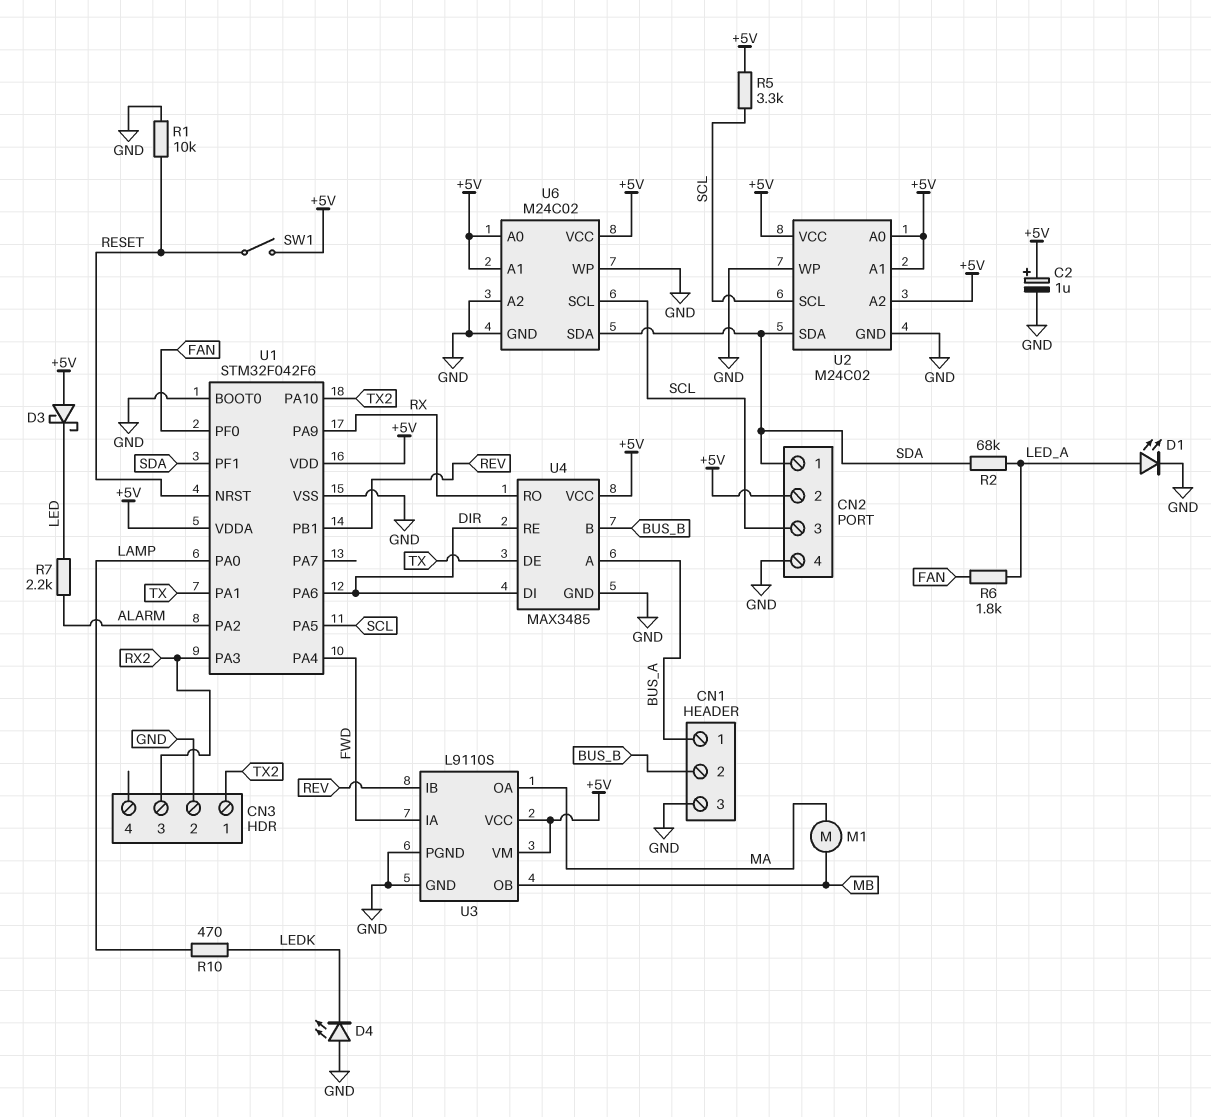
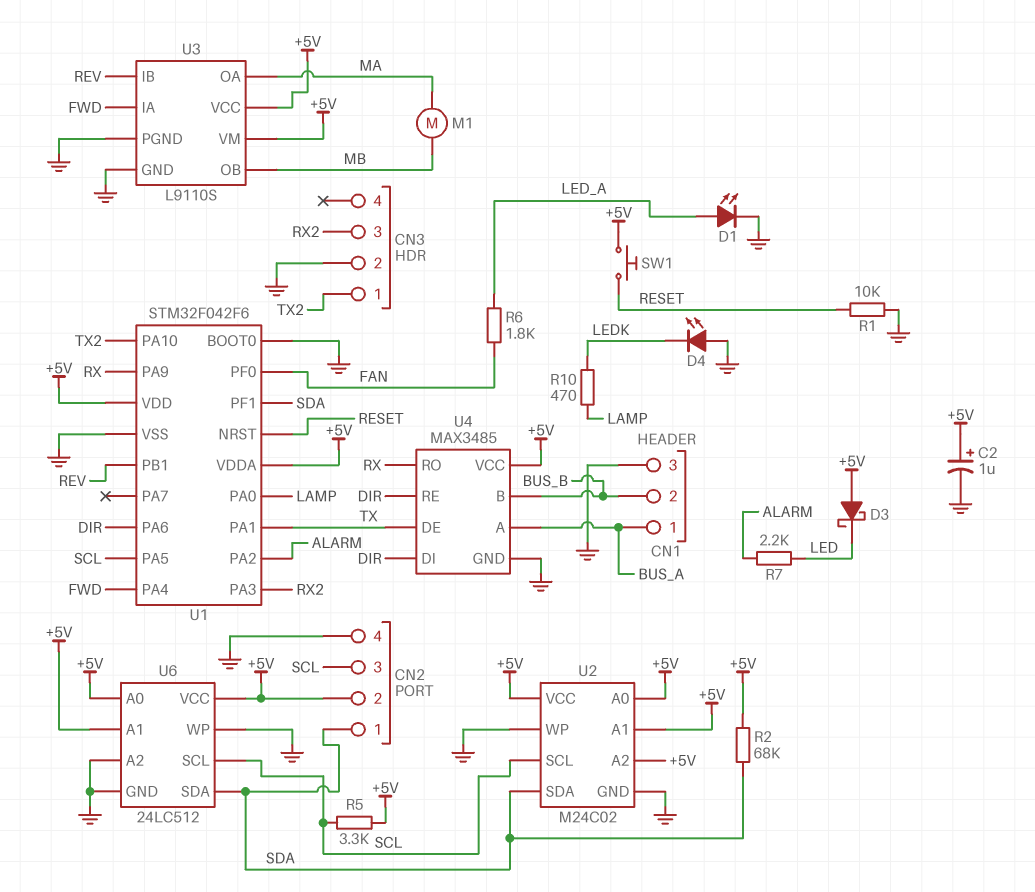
R2: 68k (LED_A, SDA) -> 68k (+5V, SDA)
SW1: switch (+5V, RESET) -> button (+5V, RESET)
U6: M24C02 -> 24LC512

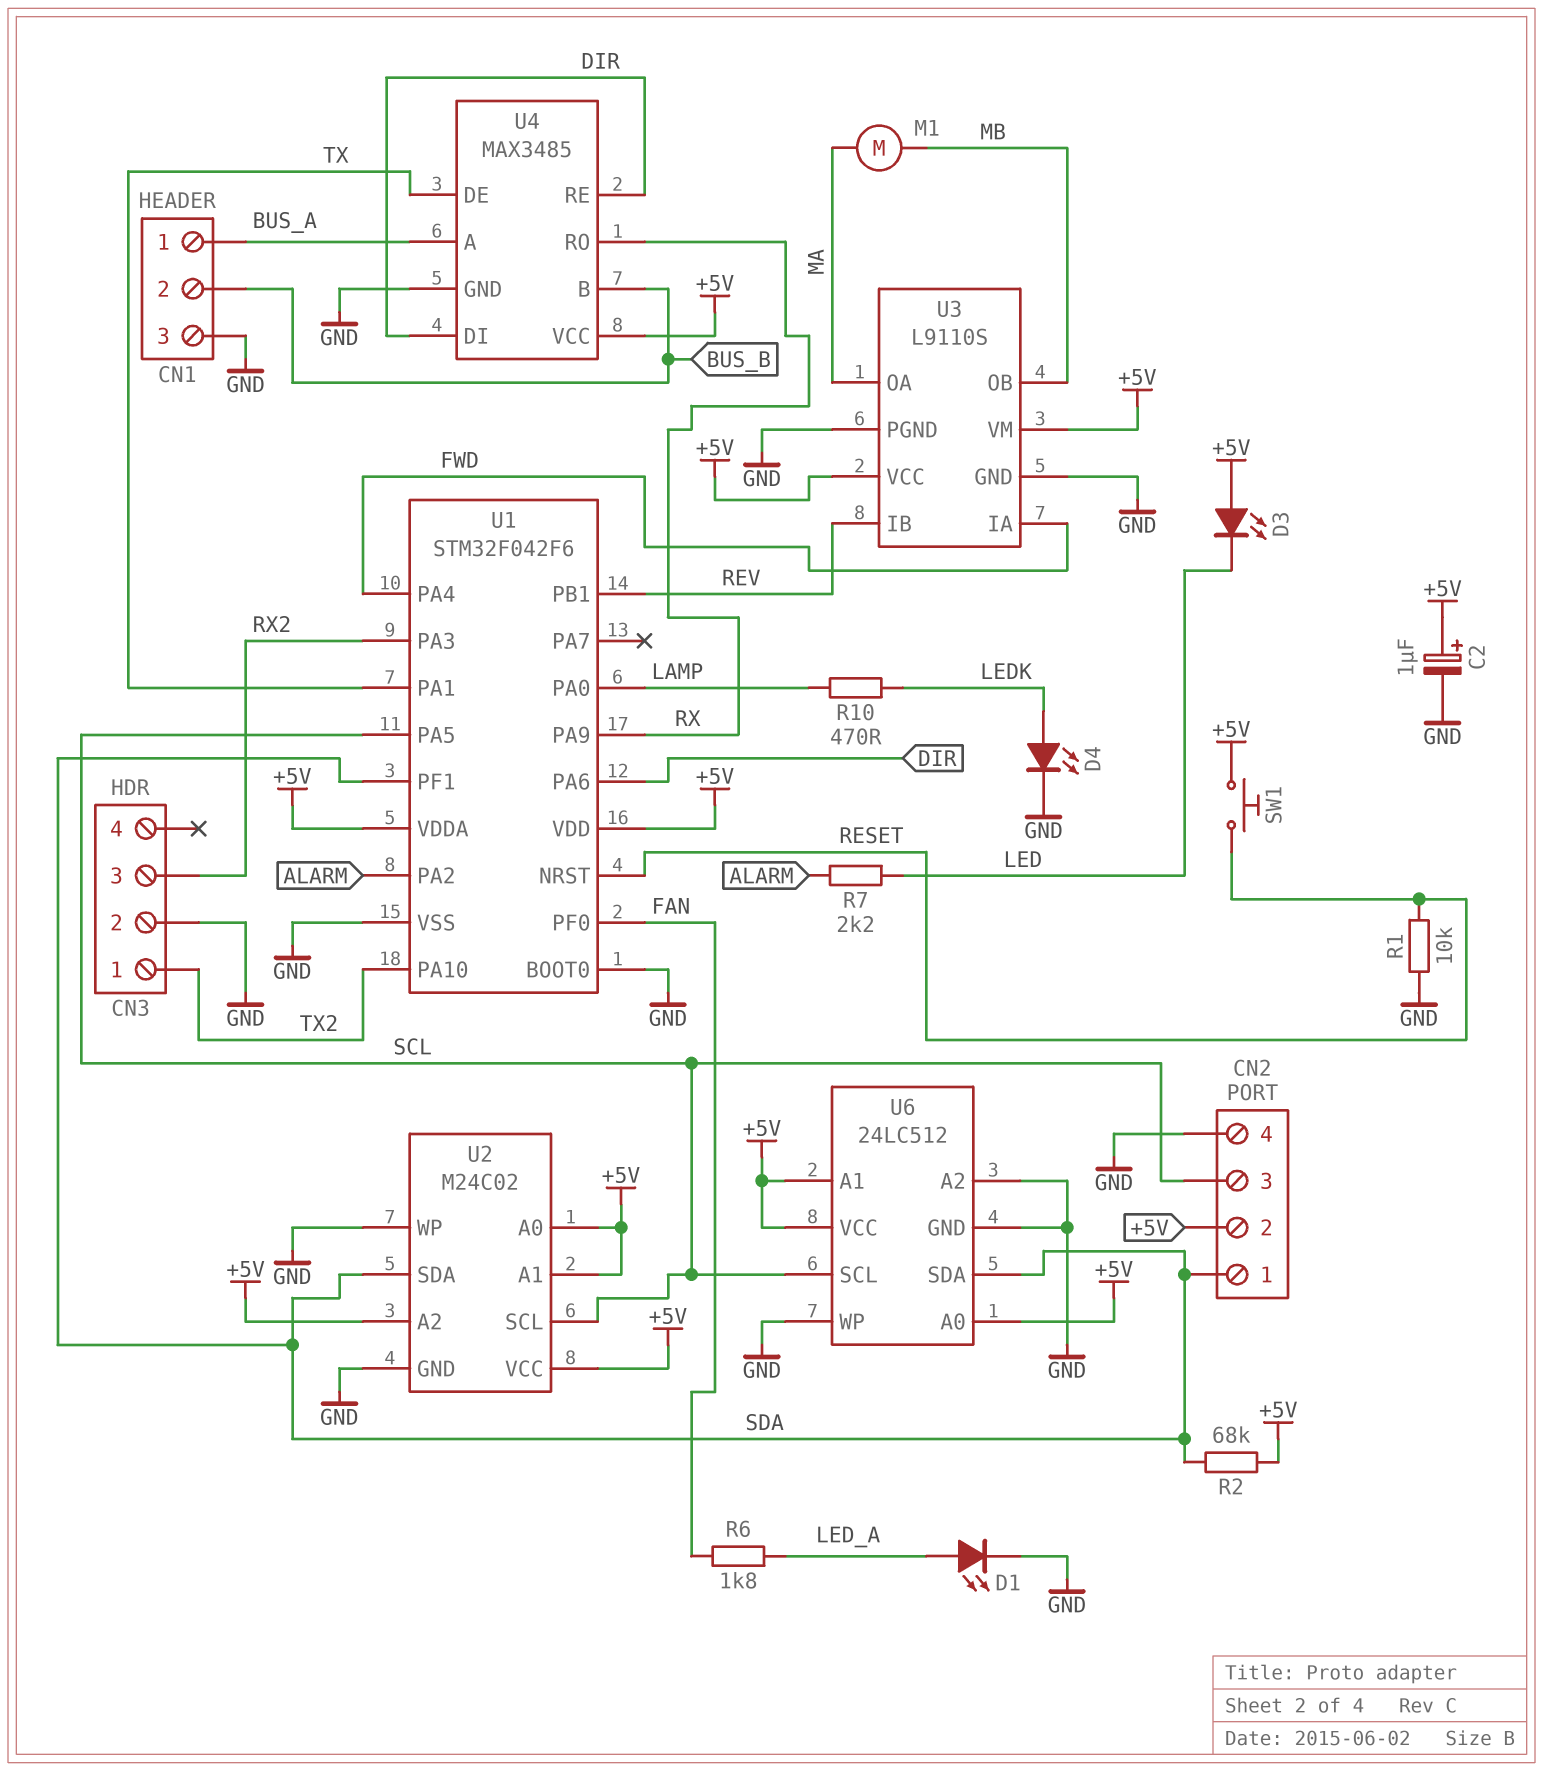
D3: schottky (A +5V, K LED) -> LED (A +5V, K LED)
D4: LED (A GND, K LEDK) -> LED (A LEDK, K GND)
R5: 3.3k (+5V, SCL) -> none

